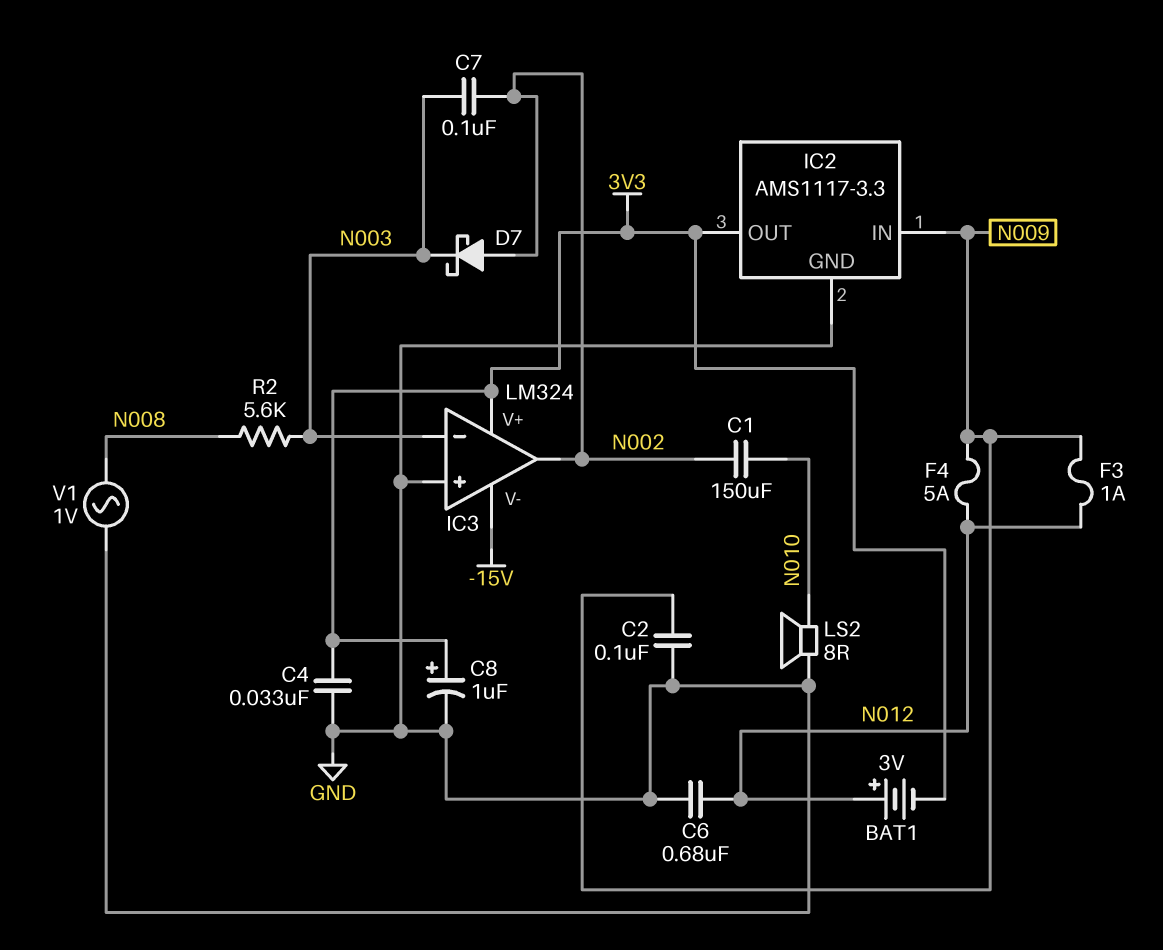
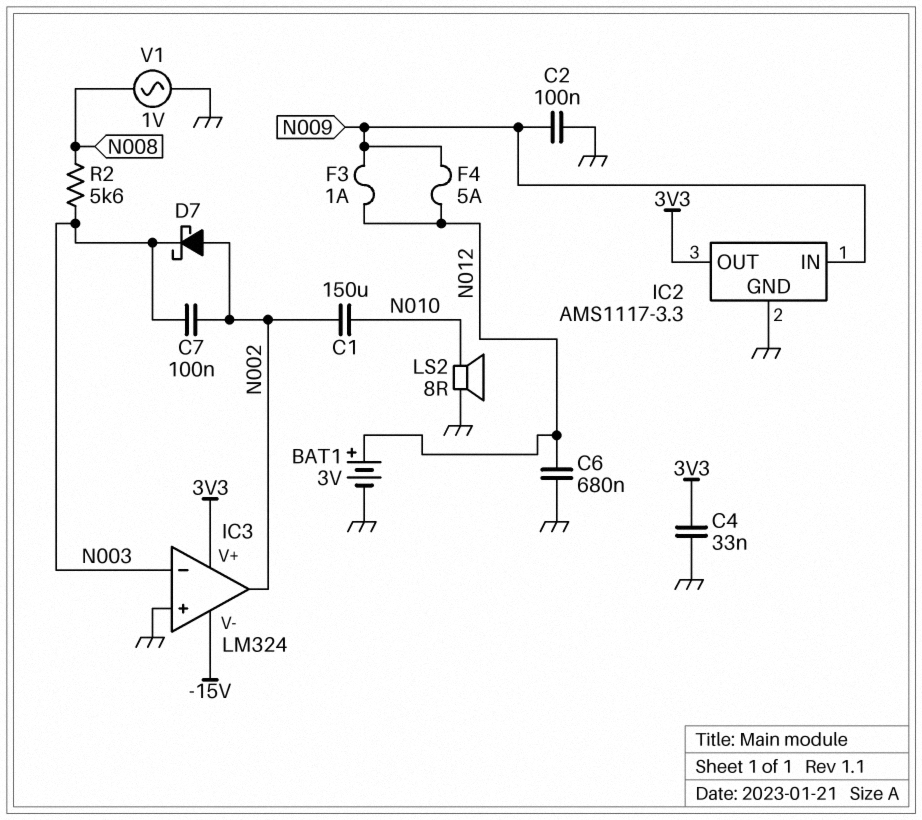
BAT1: 3V (plus N012, minus 3V3) -> 3V (plus N012, minus GND)
C8: 1uF (plus 3V3, minus GND) -> none

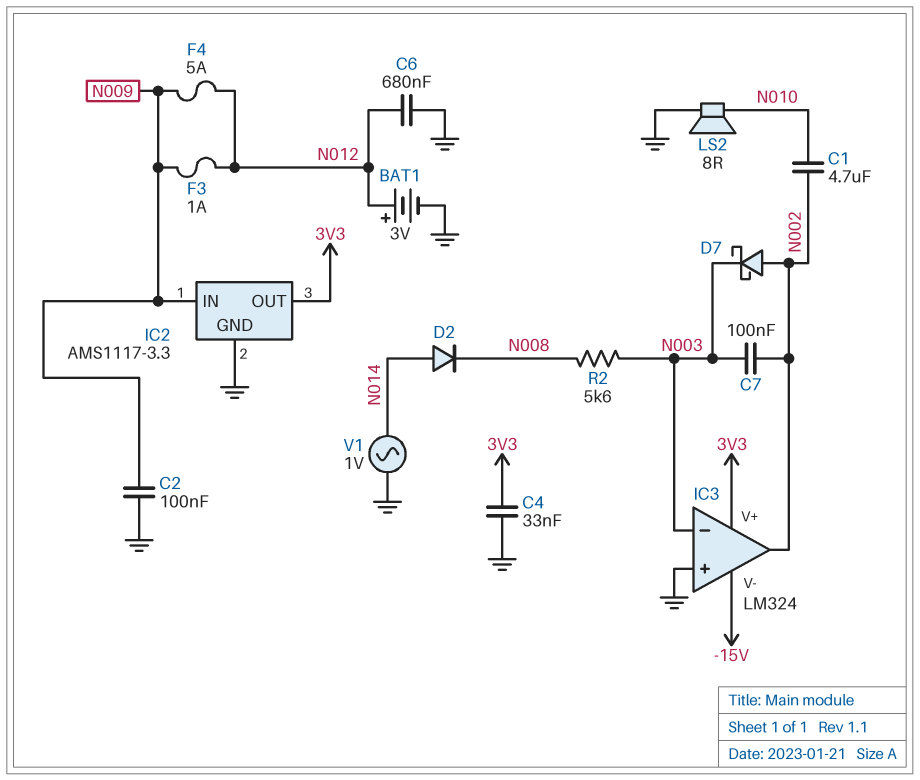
C1: 150uF (N002, N010) -> 4.7uF (N002, N010)
D2: none -> diode (A N014, K N008)
V1: AC 1V (GND, N008) -> AC 1V (GND, N014)

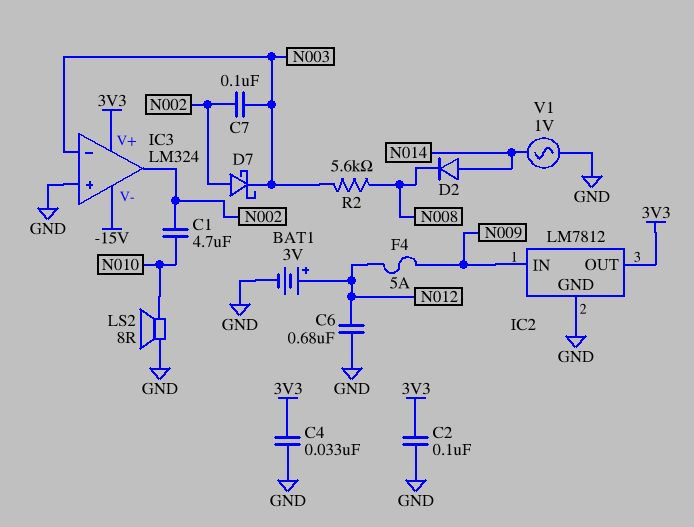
C2: 100nF (GND, N009) -> 100nF (3V3, GND)
F3: 1A (N009, N012) -> none
IC2: AMS1117-3.3 -> LM7812

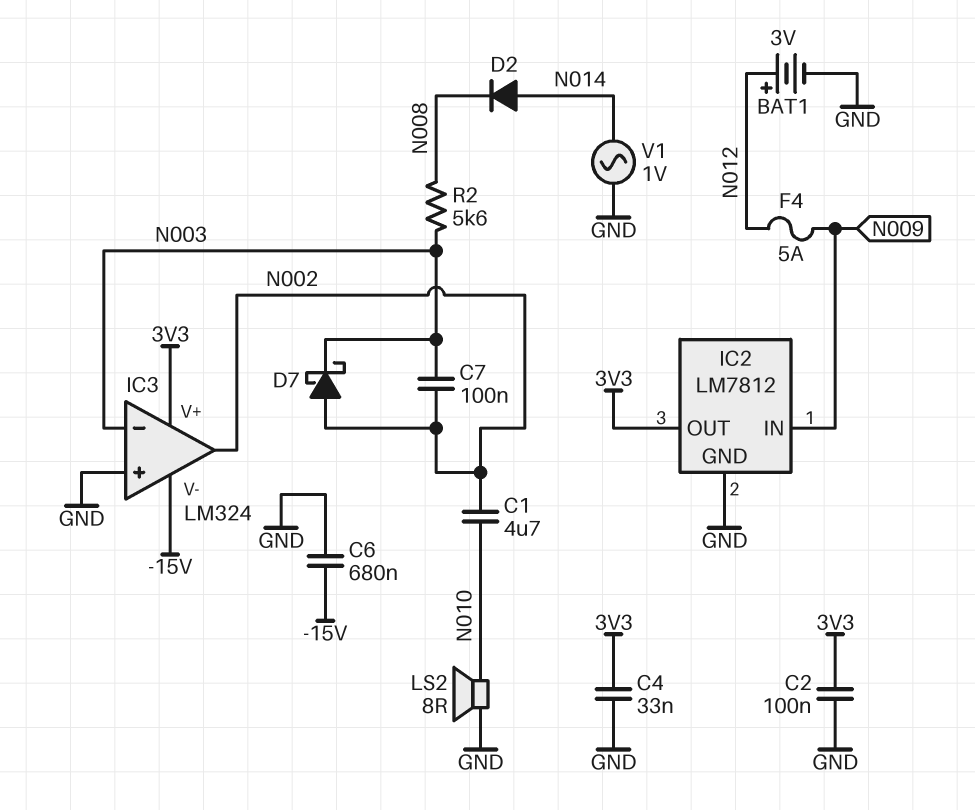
C6: 680nF (GND, N012) -> 680nF (-15V, GND)

